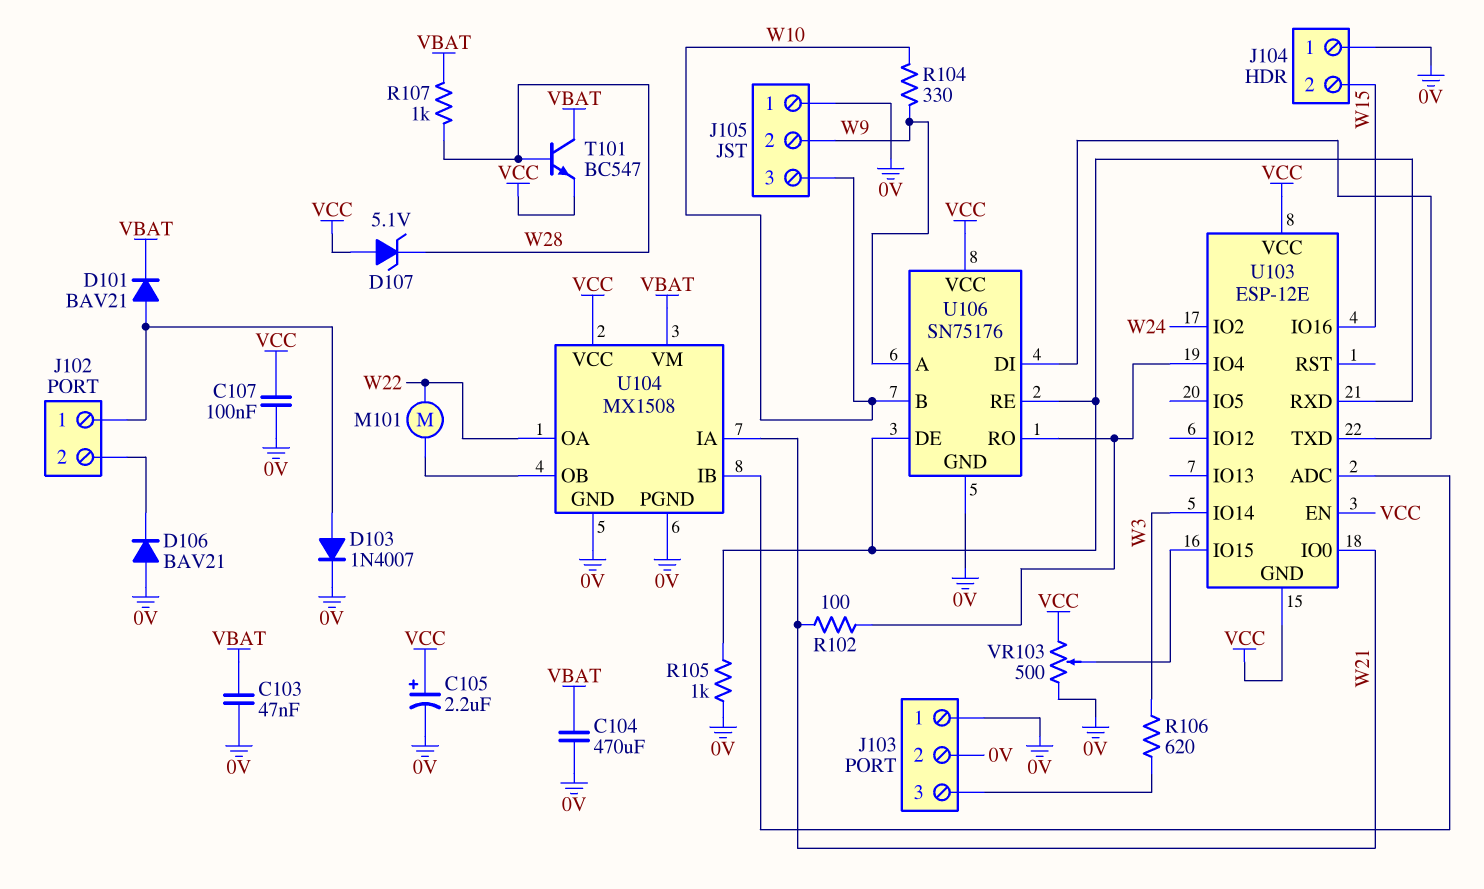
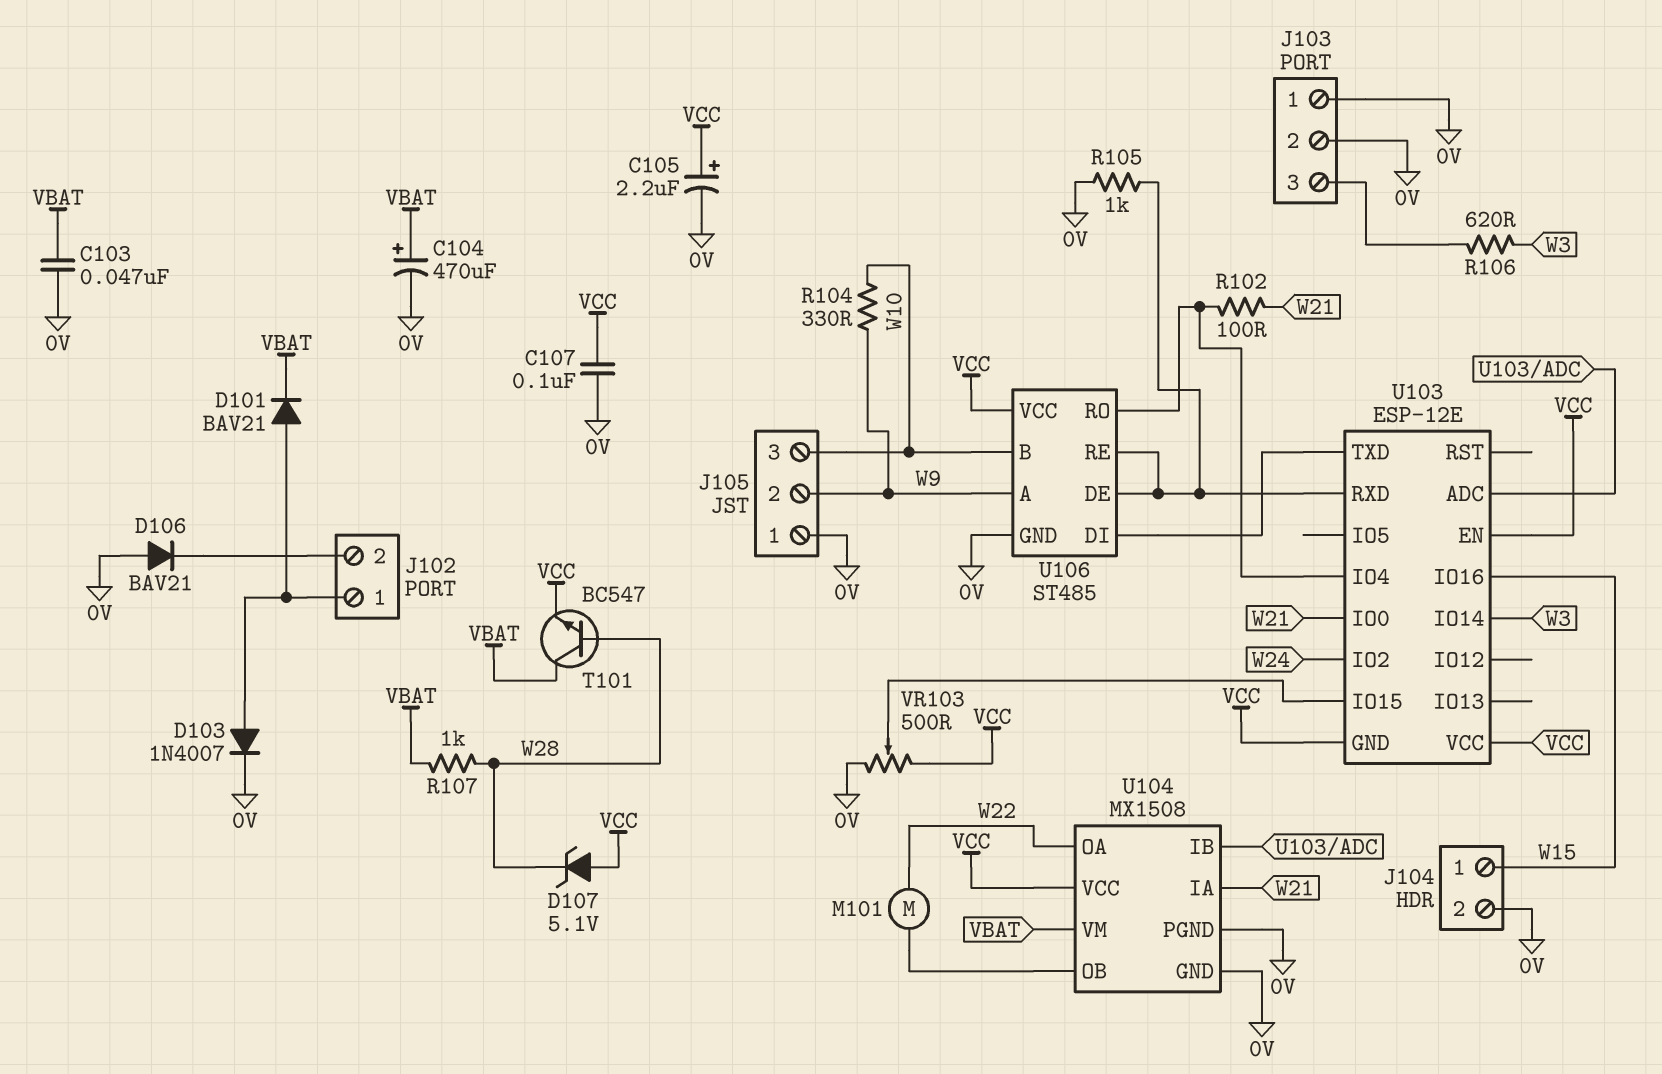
C104: 470uF (0V, VBAT) -> 470uF (plus VBAT, minus 0V)
J104 pin 1: 0V -> W15
J104 pin 2: W15 -> 0V
U106: SN75176 -> ST485

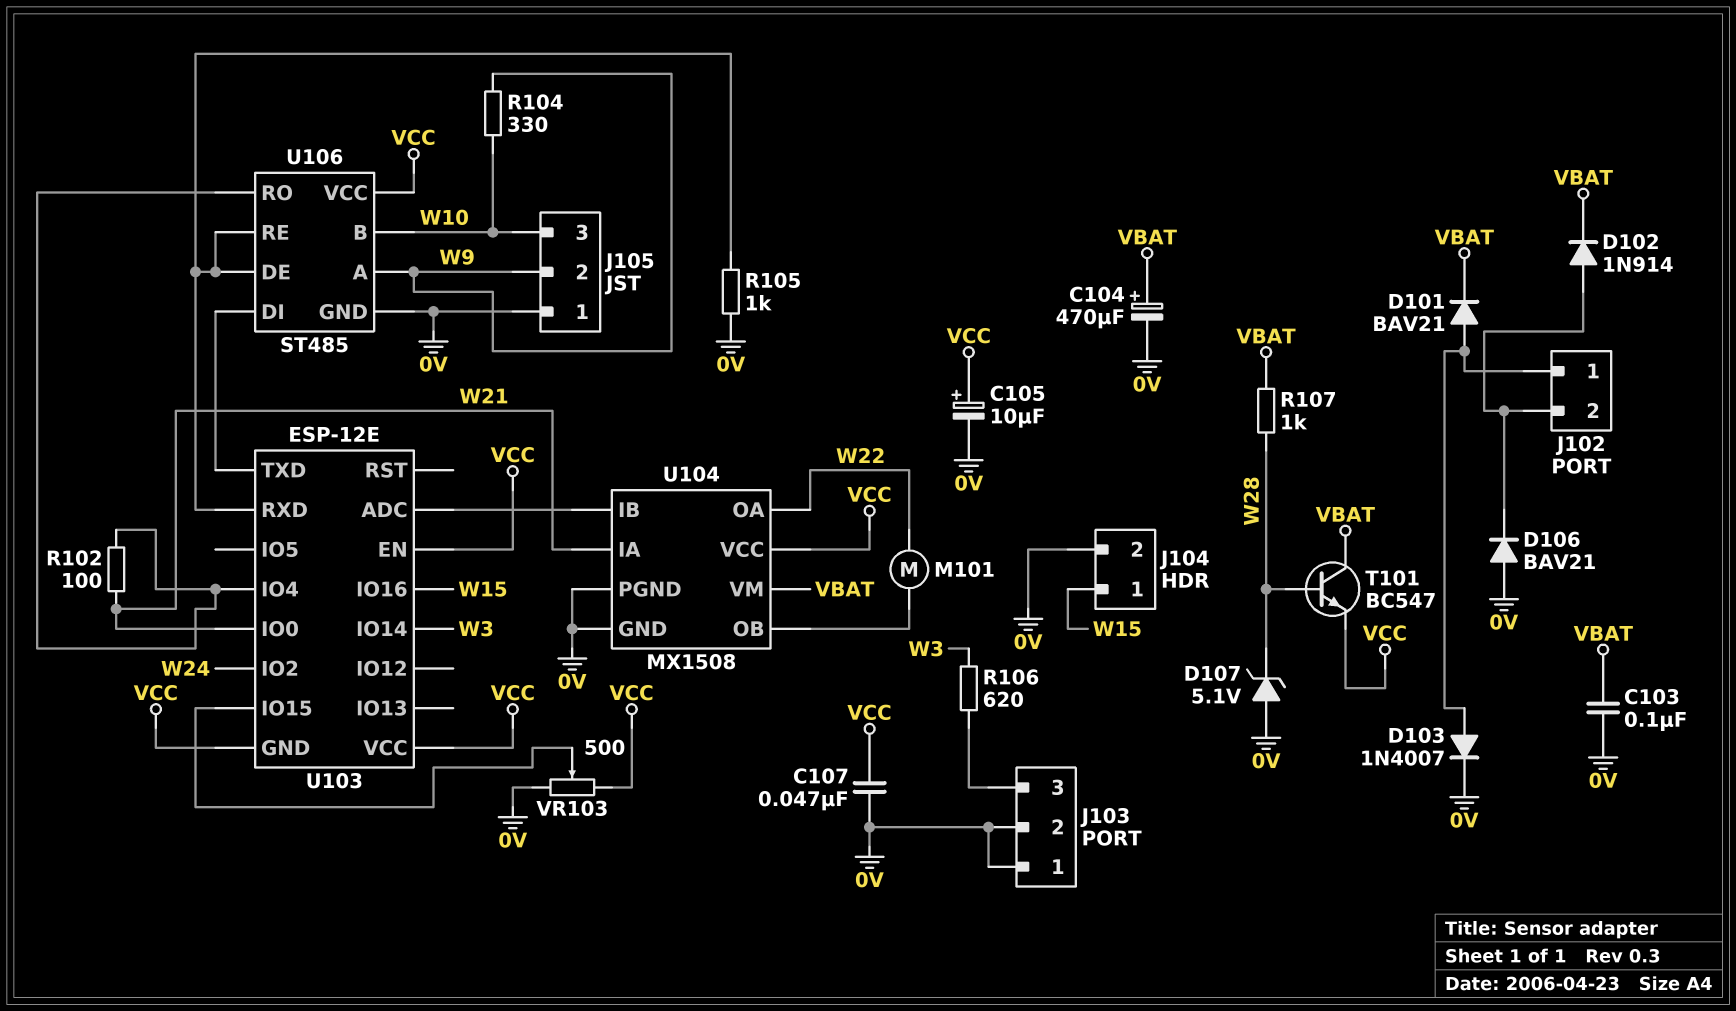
C103: 47nF (0V, VBAT) -> 100nF (0V, VBAT)
C105: 2.2uF (plus VCC, minus 0V) -> 10uF (plus VCC, minus 0V)
C107: 100nF (0V, VCC) -> 47nF (0V, VCC)
D102: none -> diode 1N914 (A J102/2, K VBAT)
D107: zener 5.1V (A VCC, K W28) -> zener 5.1V (A 0V, K W28)

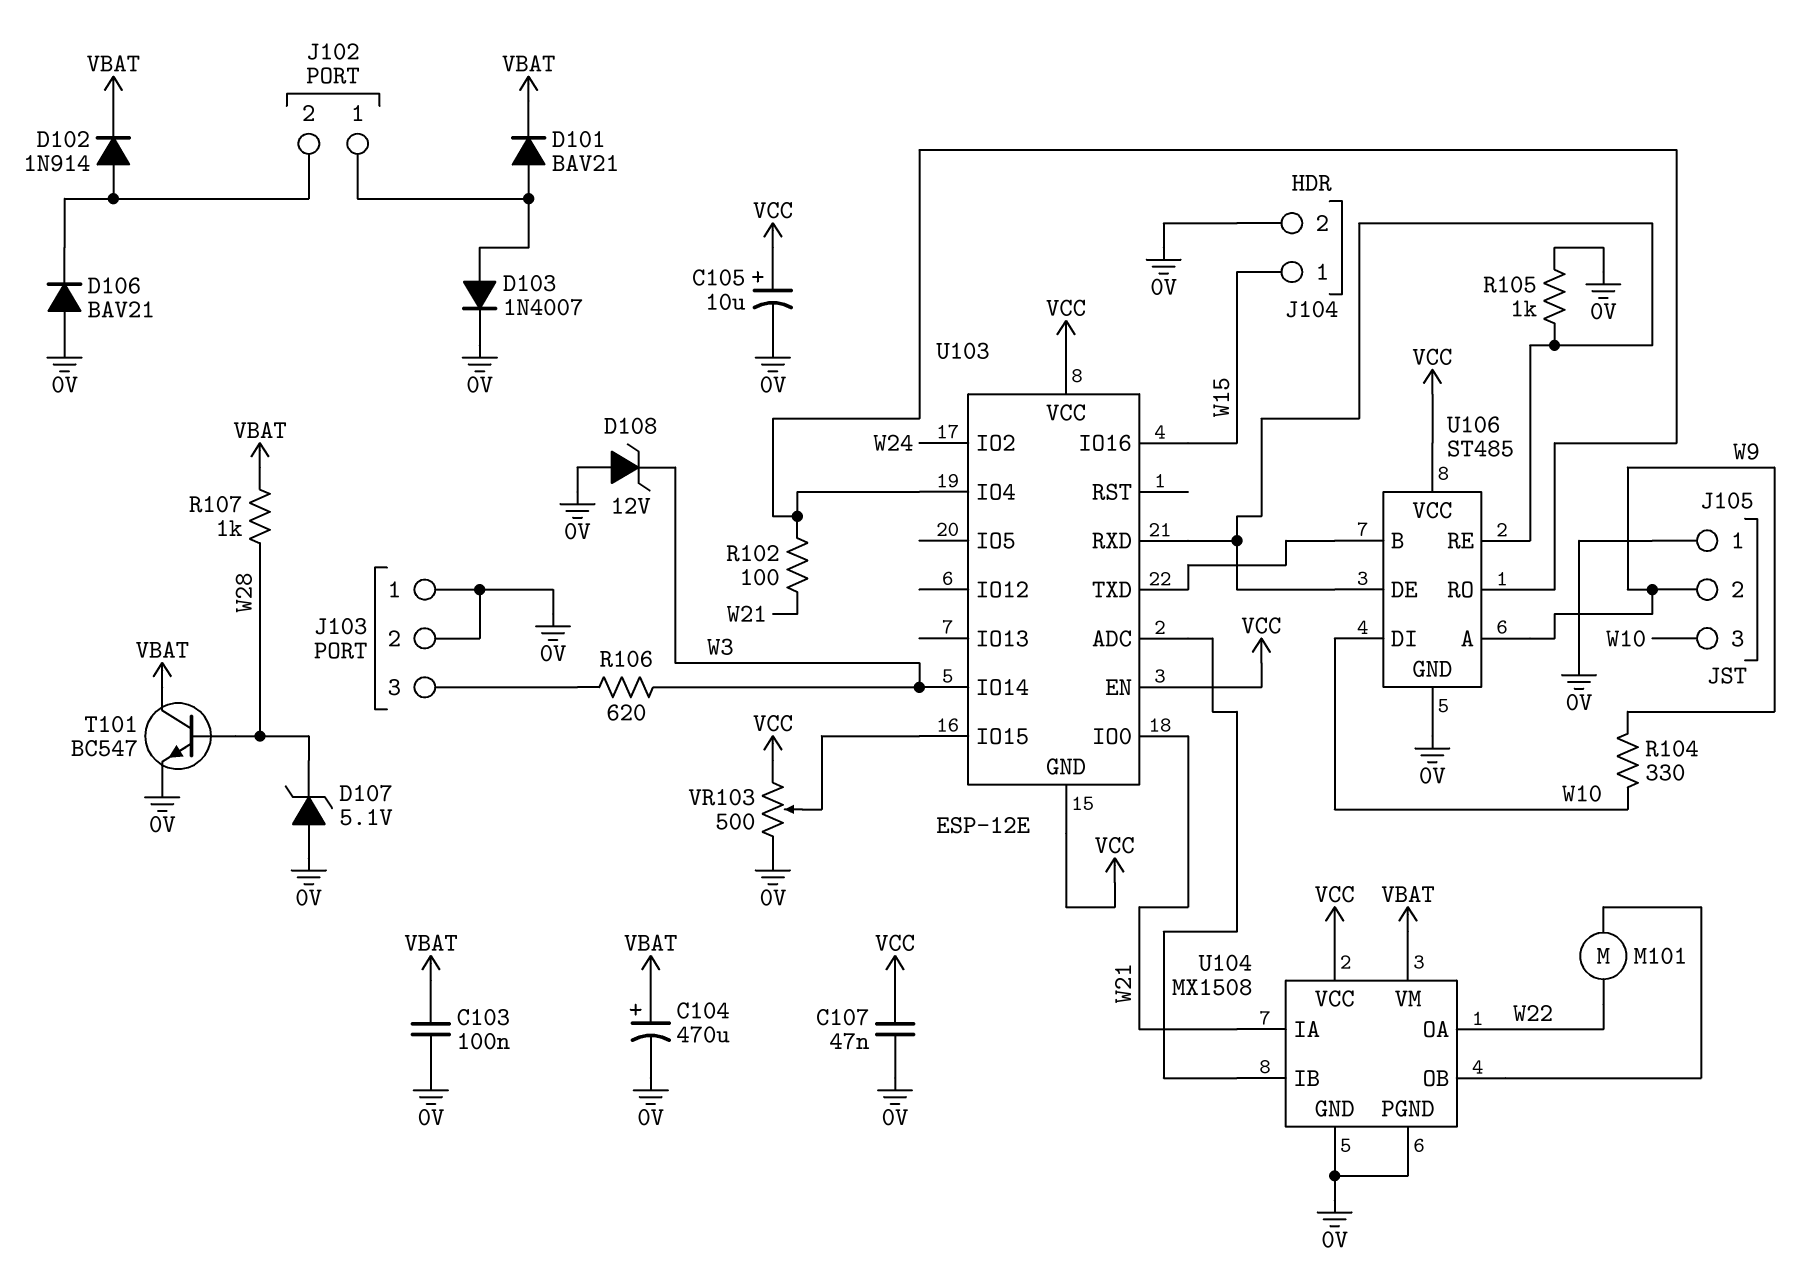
D108: none -> zener 12V (A 0V, K W3)
T101: NPN BC547 (B W28, C VBAT, E VCC) -> NPN BC547 (B W28, C VBAT, E 0V)
U106 pin B: W10 -> U103/TXD
U106 pin DI: U103/TXD -> W10

